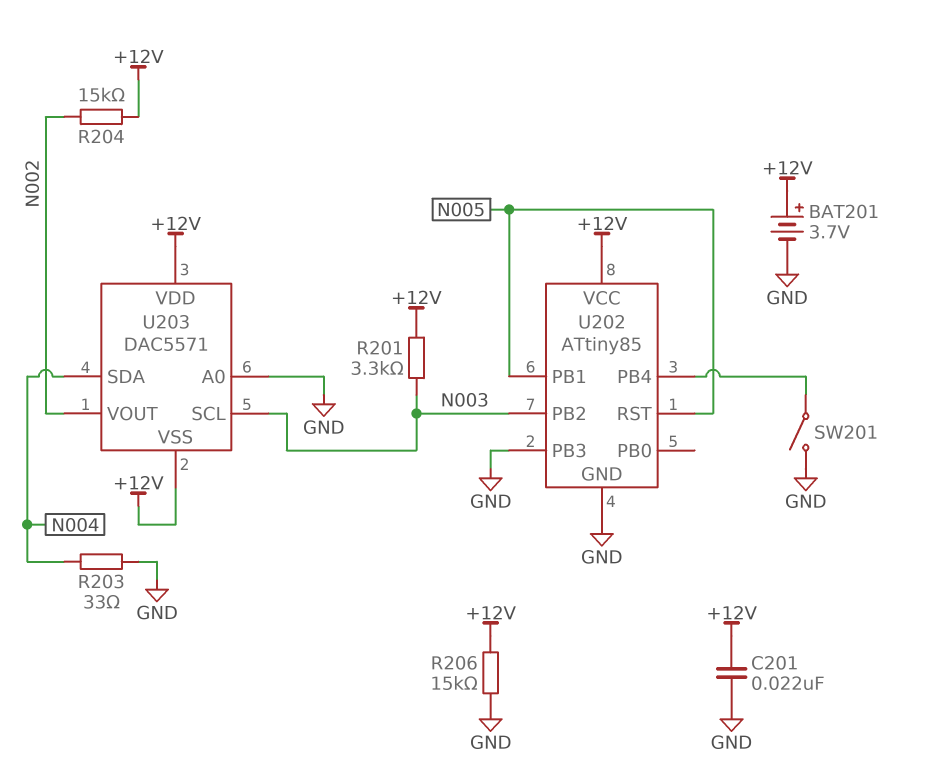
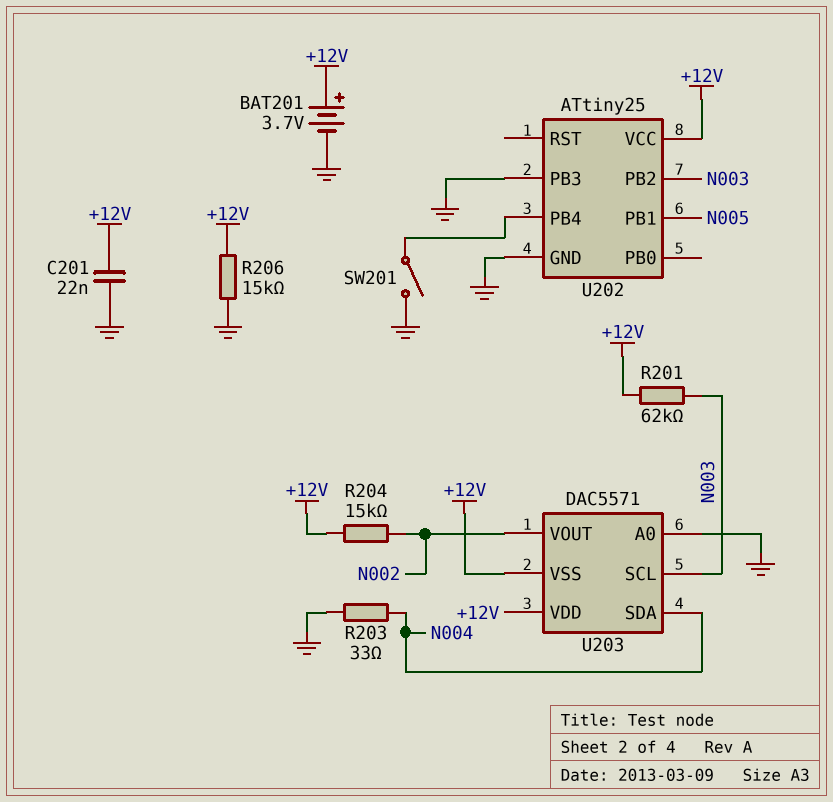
R201: 3.3k (+12V, N003) -> 62k (+12V, N003)
U202: ATtiny85 -> ATtiny25
U202 pin RST: N005 -> none

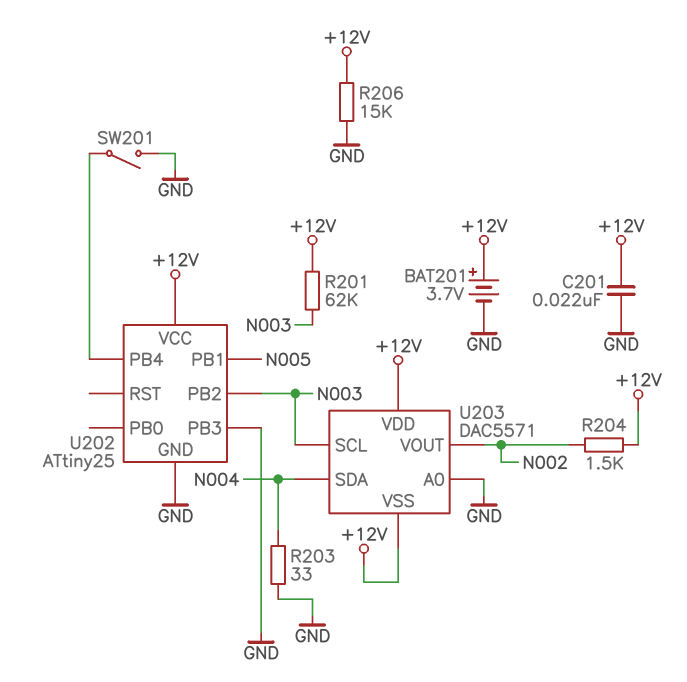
R204: 15k (+12V, N002) -> 1.5k (+12V, N002)

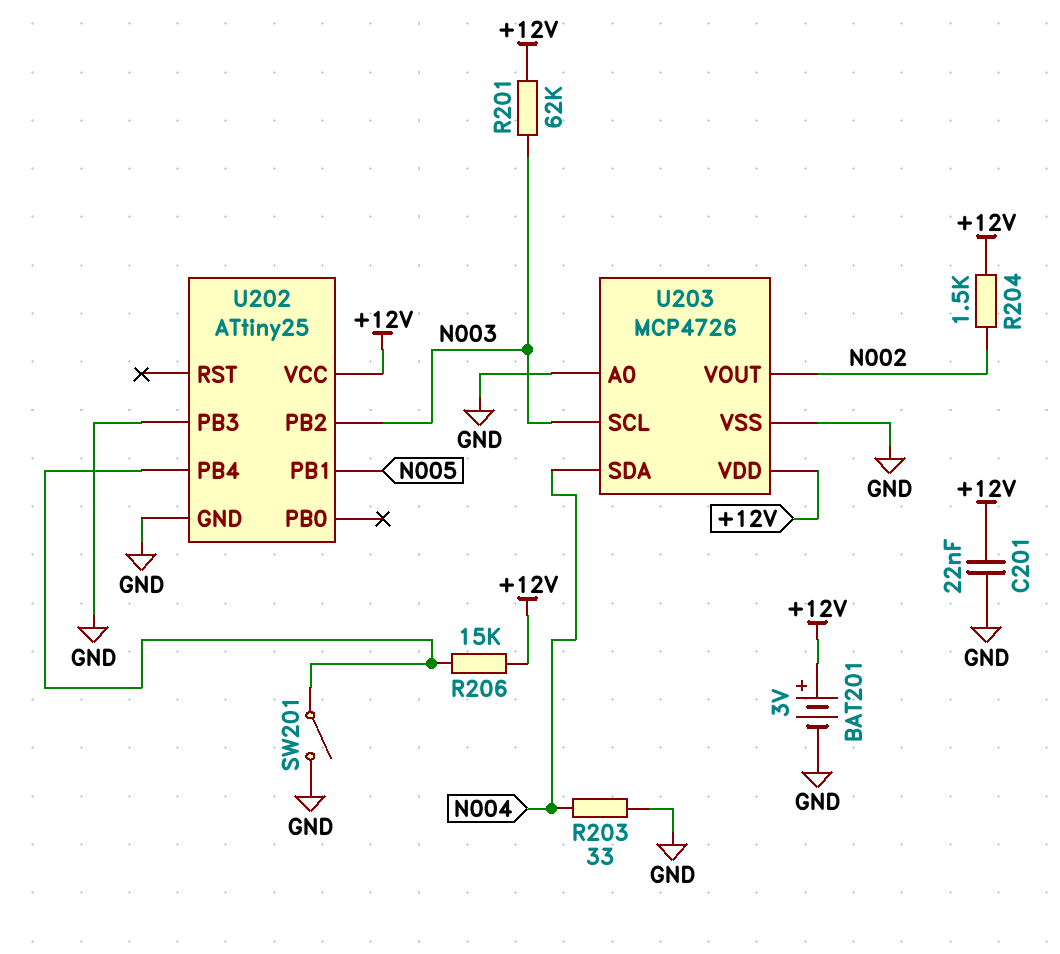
BAT201: 3.7V (plus +12V, minus GND) -> 3V (plus +12V, minus GND)
R206: 15k (+12V, GND) -> 15k (+12V, U202/PB4)
U203: DAC5571 -> MCP4726
U203 pin VSS: +12V -> GND

